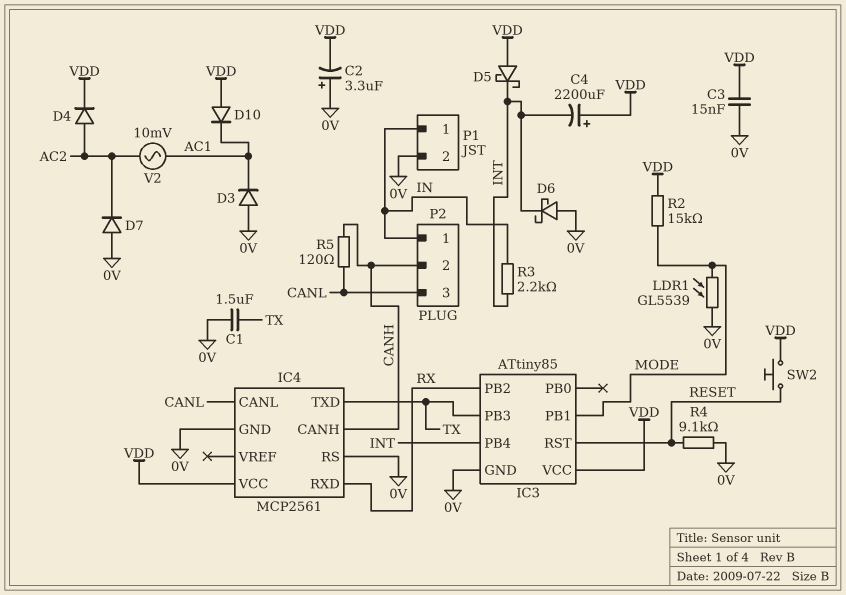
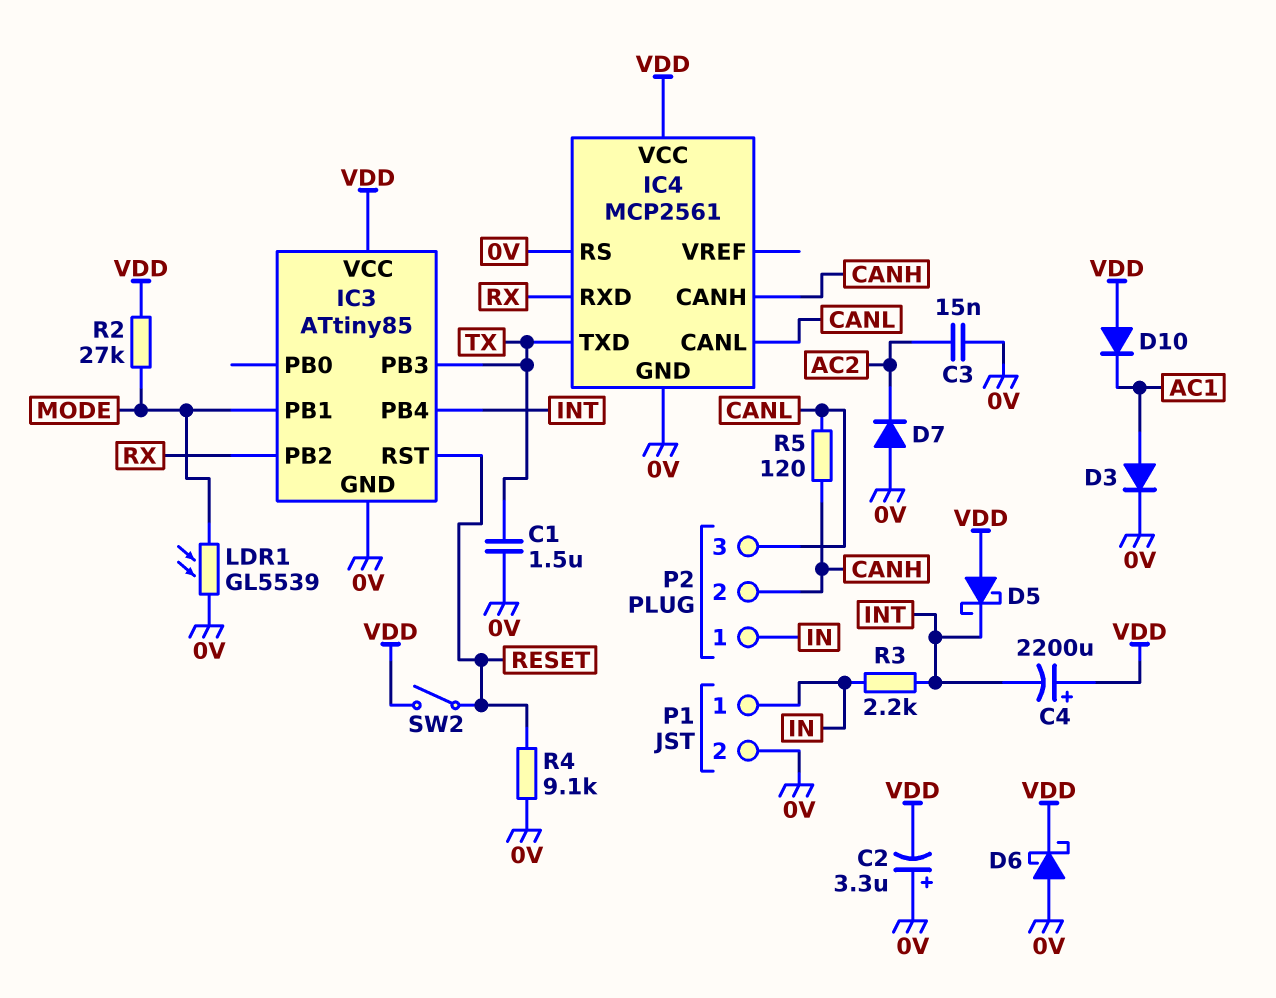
C3: 15nF (0V, VDD) -> 15nF (0V, AC2)
D3: diode (A 0V, K AC1) -> diode (A AC1, K 0V)
D4: diode (A AC2, K VDD) -> none
D6: schottky (A 0V, K INT) -> schottky (A 0V, K VDD)
R2: 15k (MODE, VDD) -> 27k (MODE, VDD)
SW2: button (RESET, VDD) -> switch (RESET, VDD)
V2: AC 10mV (AC1, AC2) -> none

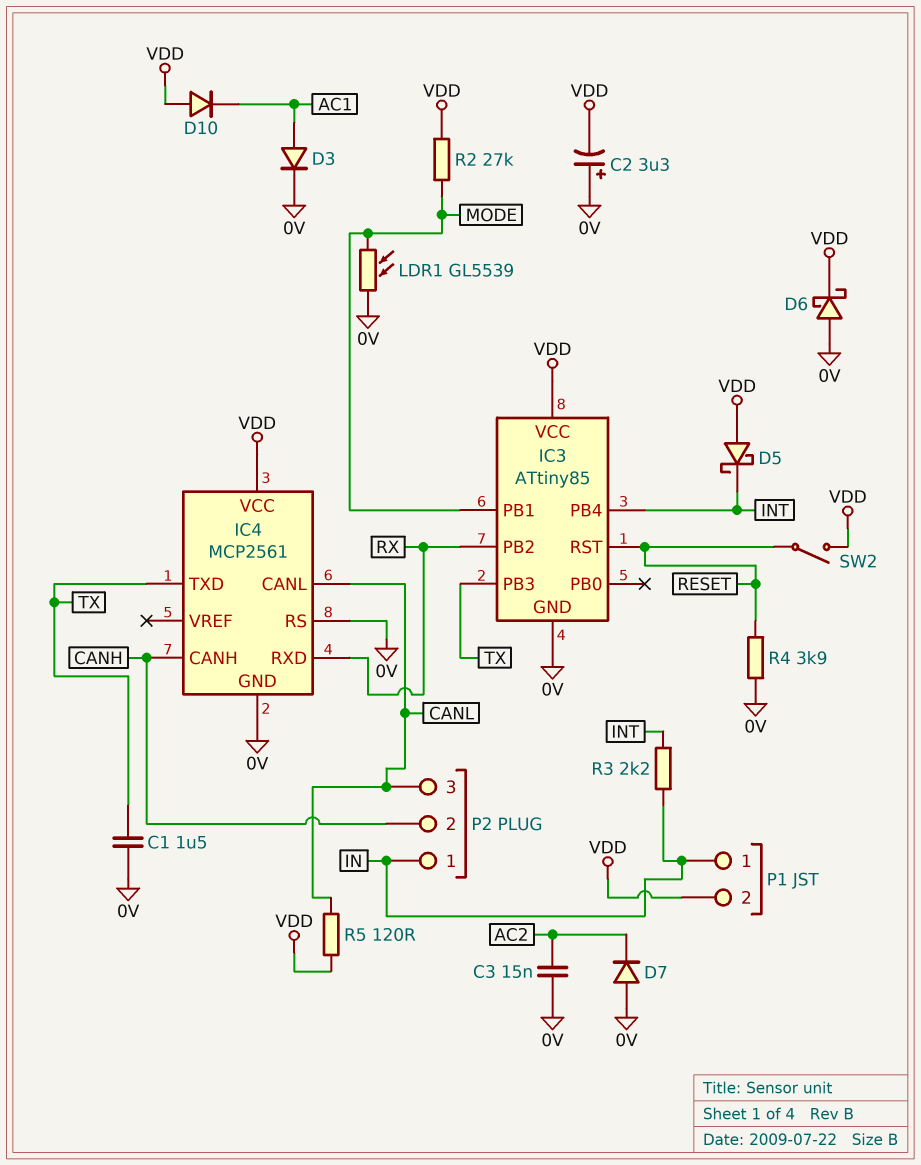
C4: 2200uF (plus VDD, minus INT) -> none
P1 pin 2: 0V -> VDD
R4: 9.1k (0V, RESET) -> 3.9k (0V, RESET)
R5: 120 (CANH, CANL) -> 120 (CANL, VDD)

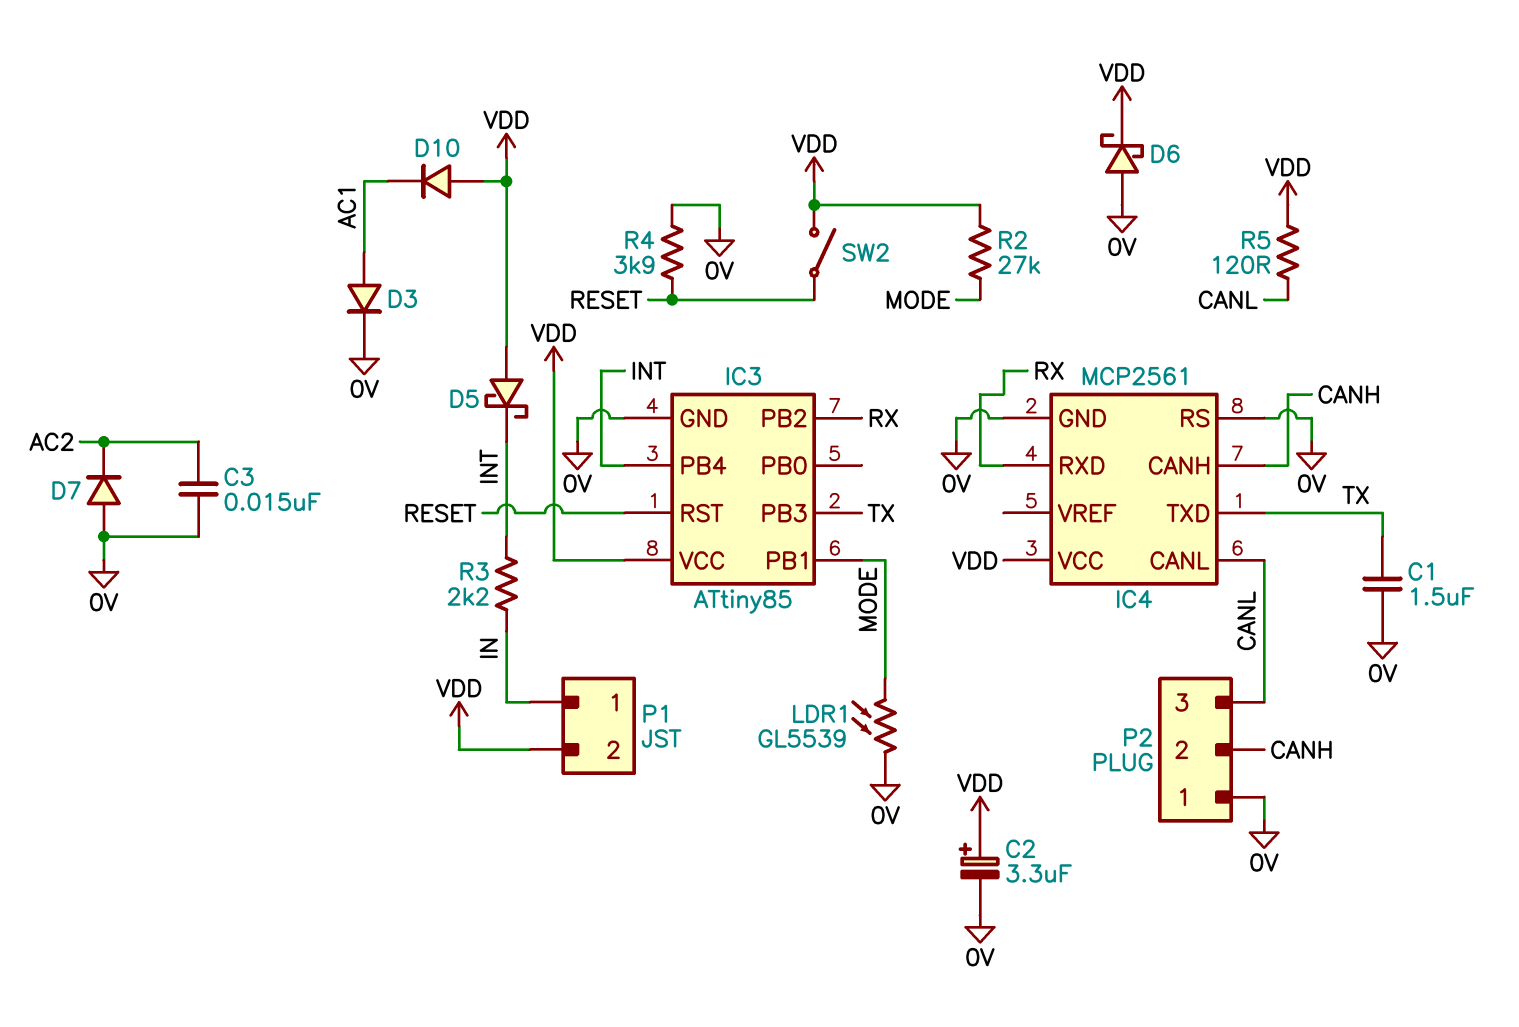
C2: 3.3uF (plus 0V, minus VDD) -> 3.3uF (plus VDD, minus 0V)
P2 pin 1: IN -> 0V

